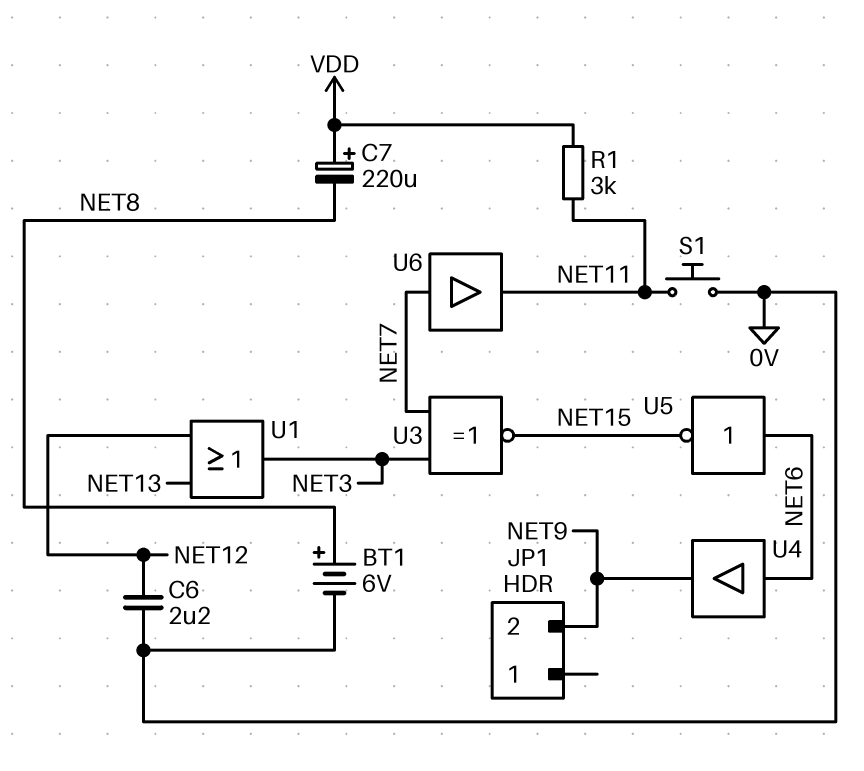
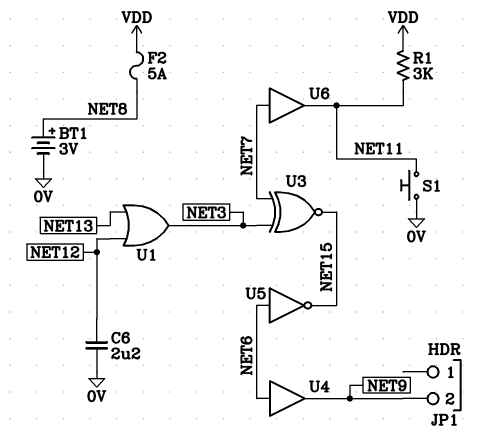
BT1: 6V (plus NET8, minus 0V) -> 3V (plus NET8, minus 0V)
C7: 220uF (plus VDD, minus NET8) -> none
F2: none -> 5A (NET8, VDD)

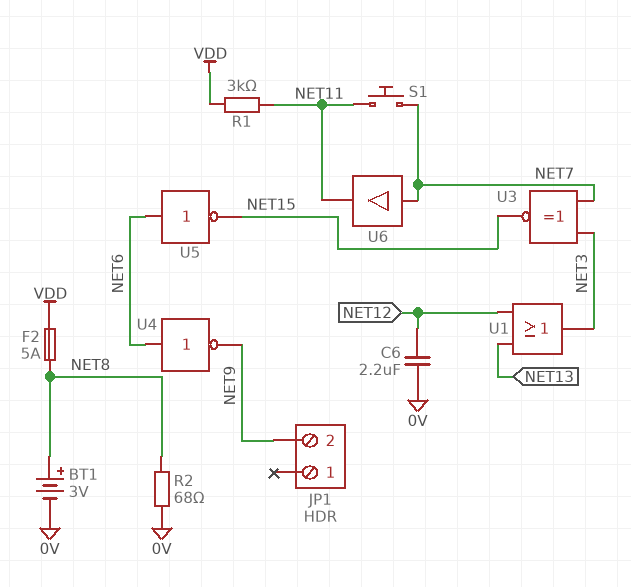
R2: none -> 68 (0V, NET8)
S1: button (0V, NET11) -> button (NET7, NET11)
U4: buffer (in NET6, out NET9) -> NOT (in NET6, out NET9)

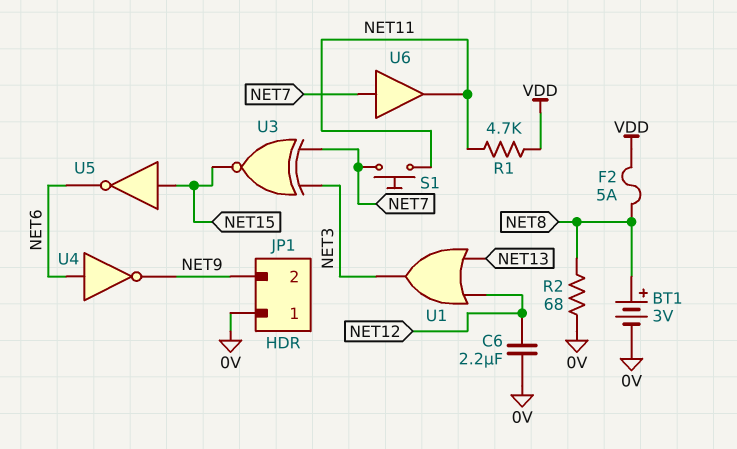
JP1 pin 1: none -> 0V
R1: 3k (NET11, VDD) -> 4.7k (NET11, VDD)
U5: NOT (in NET6, out NET15) -> NOT (in NET15, out NET6)

